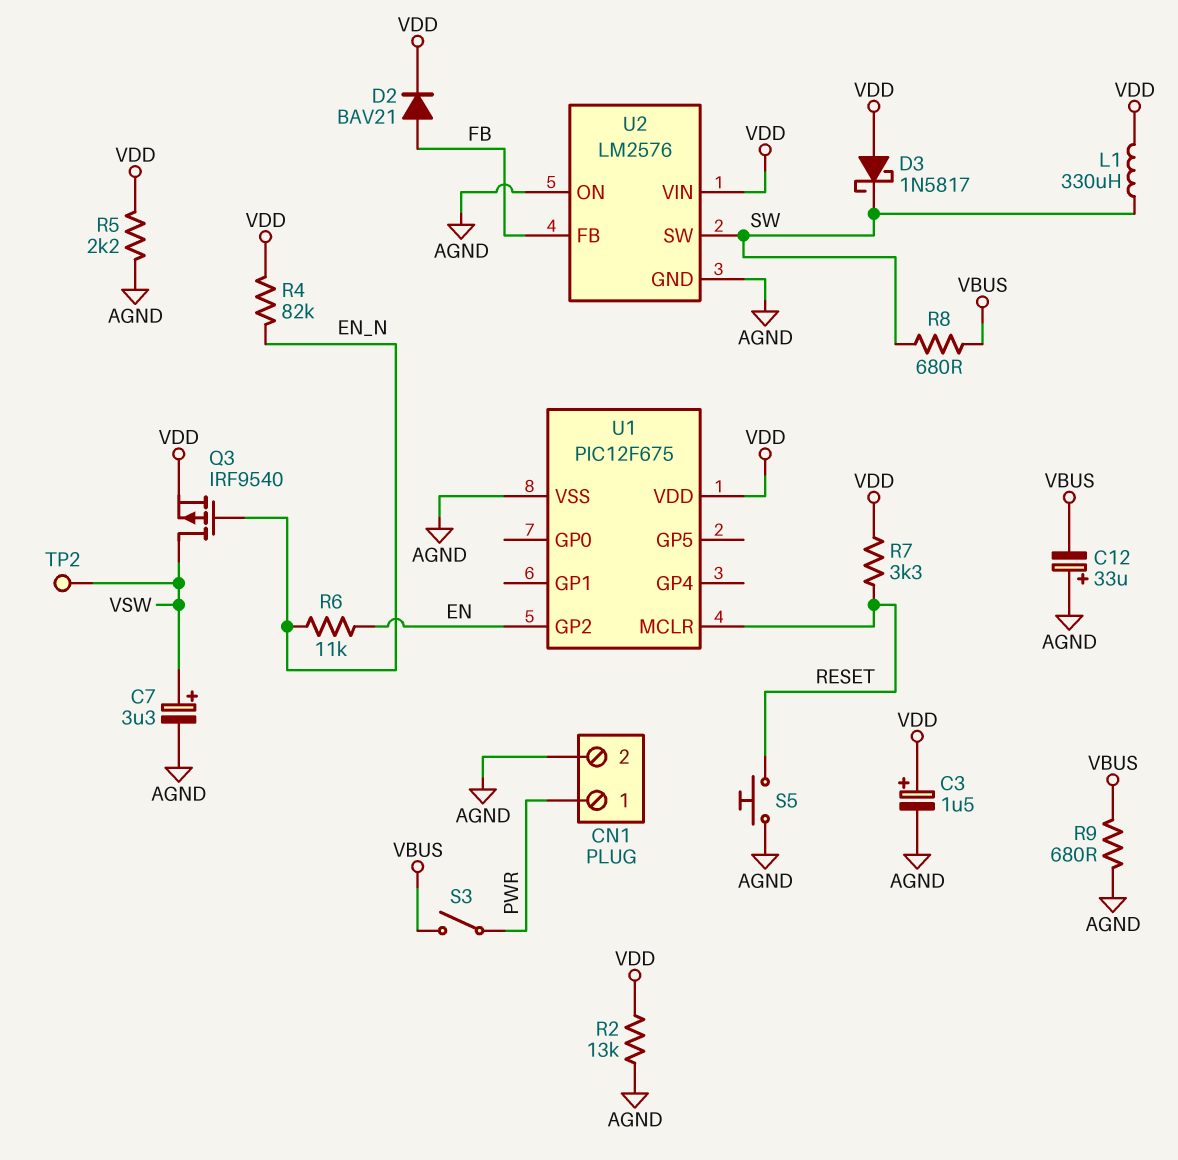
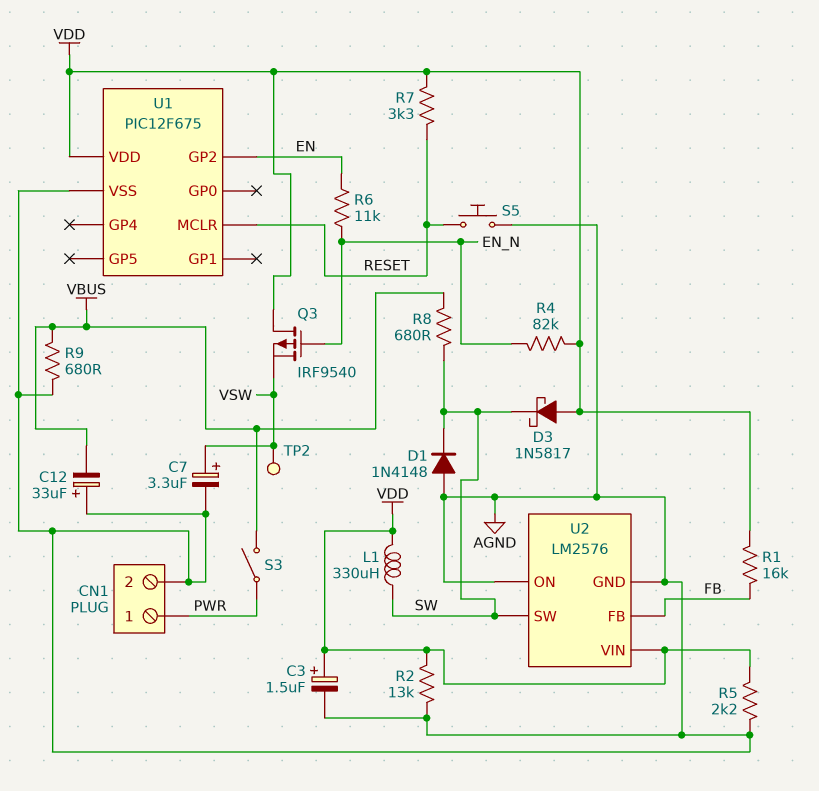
D1: none -> diode 1N4148 (A AGND, K SW)
D2: diode BAV21 (A FB, K VDD) -> none
Q3: PMOS IRF9540 (G EN_N, D VSW, S VDD) -> PMOS IRF9540 (G EN_N, D VDD, S VSW)
R1: none -> 16k (FB, VDD)

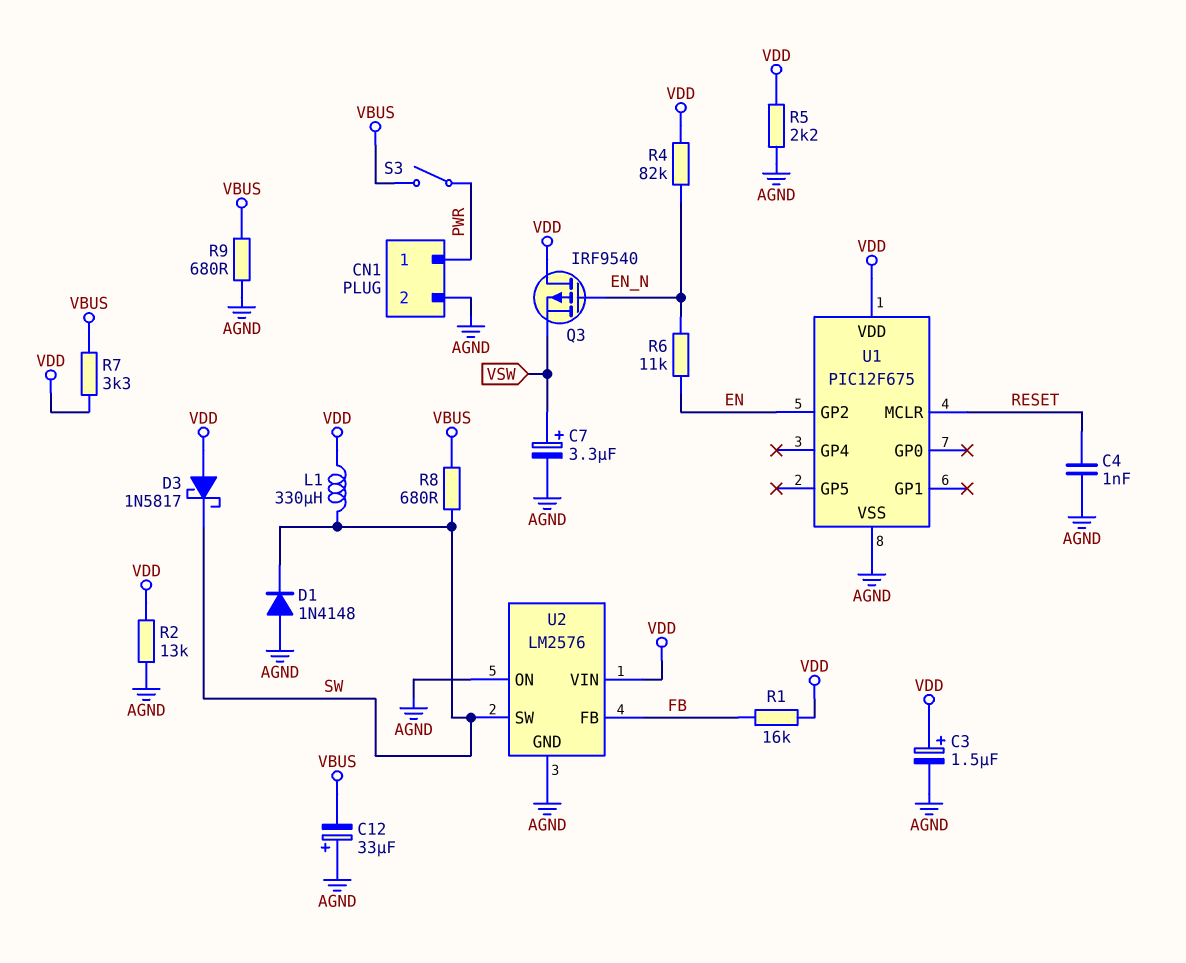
C4: none -> 1nF (AGND, RESET)
R7: 3.3k (RESET, VDD) -> 3.3k (VBUS, VDD)
S5: button (AGND, RESET) -> none
TP2: test point (VSW) -> none

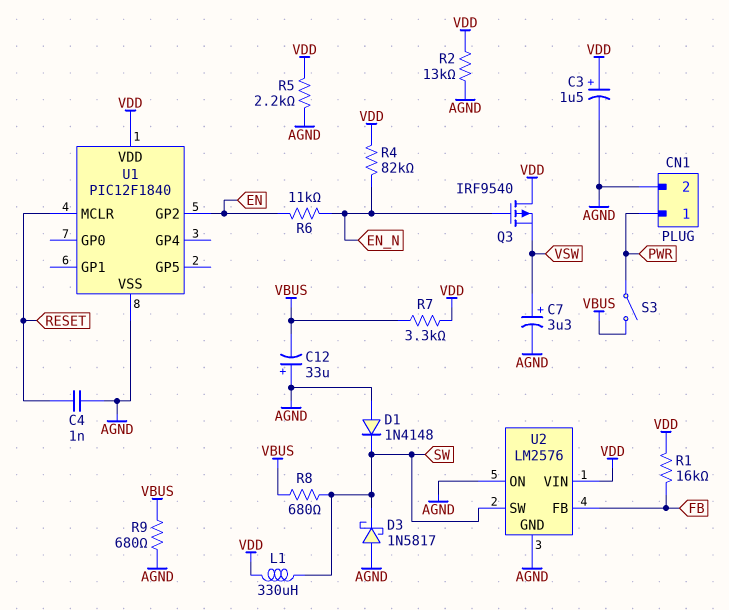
D3: schottky 1N5817 (A VDD, K SW) -> schottky 1N5817 (A AGND, K SW)
U1: PIC12F675 -> PIC12F1840

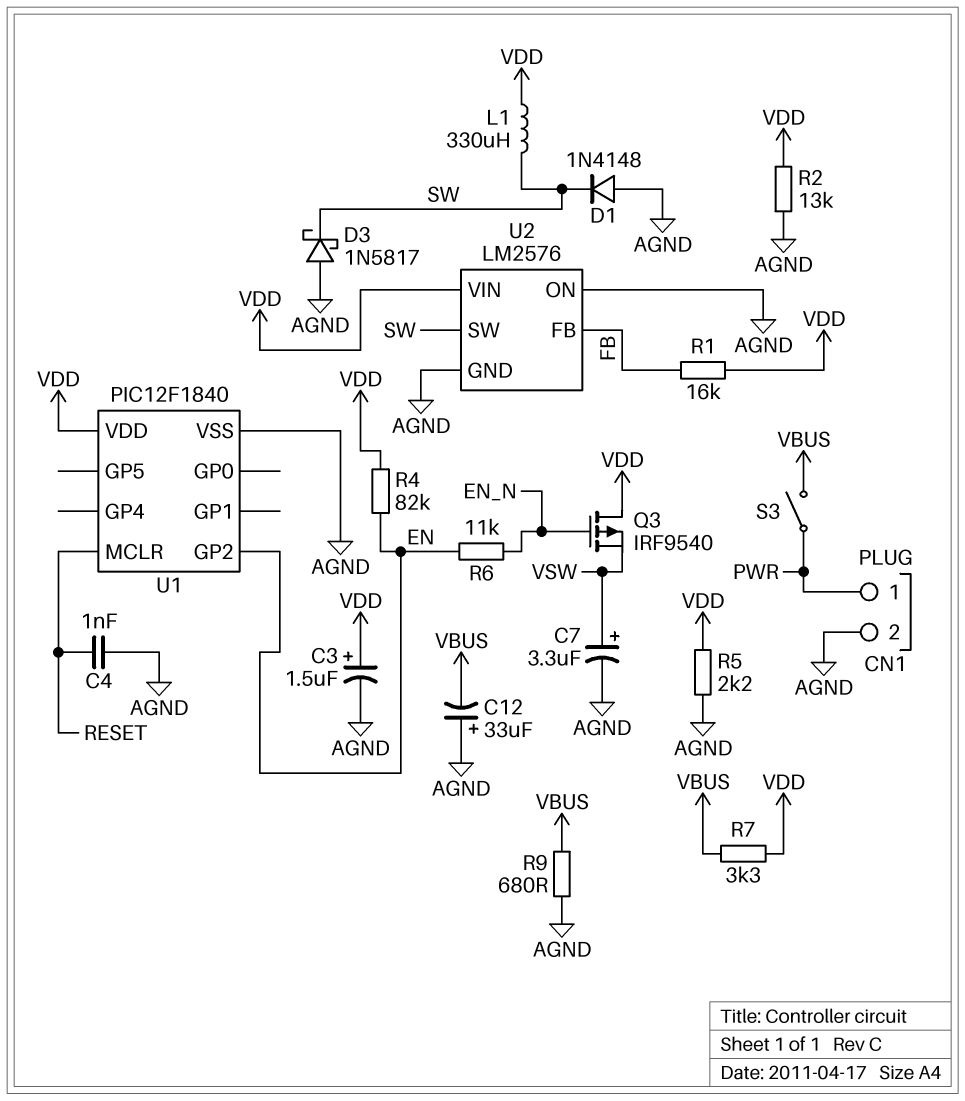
R4: 82k (EN_N, VDD) -> 82k (EN, VDD)
R8: 680 (SW, VBUS) -> none

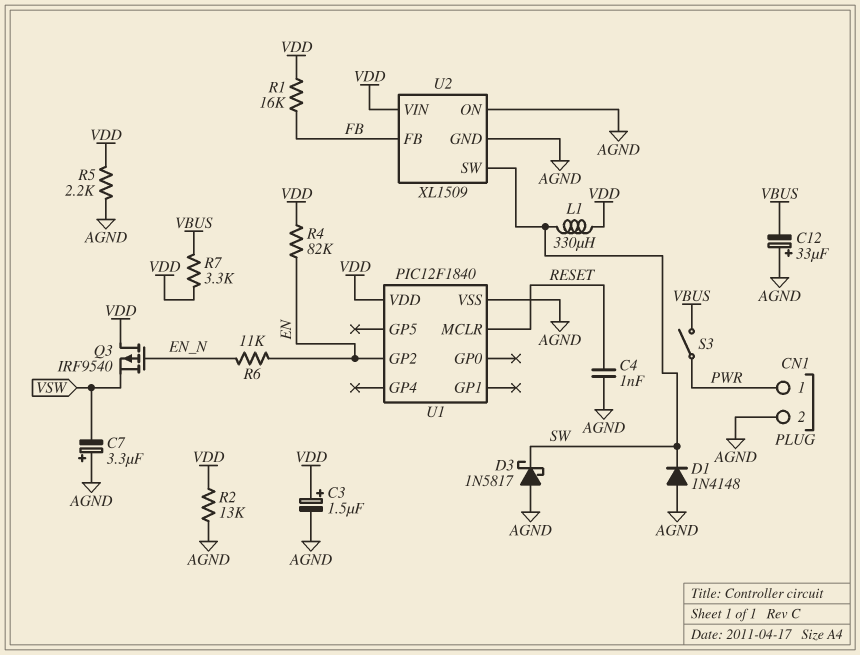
C7: 3.3uF (plus VSW, minus AGND) -> 3.3uF (plus AGND, minus VSW)
R9: 680 (AGND, VBUS) -> none
U2: LM2576 -> XL1509

